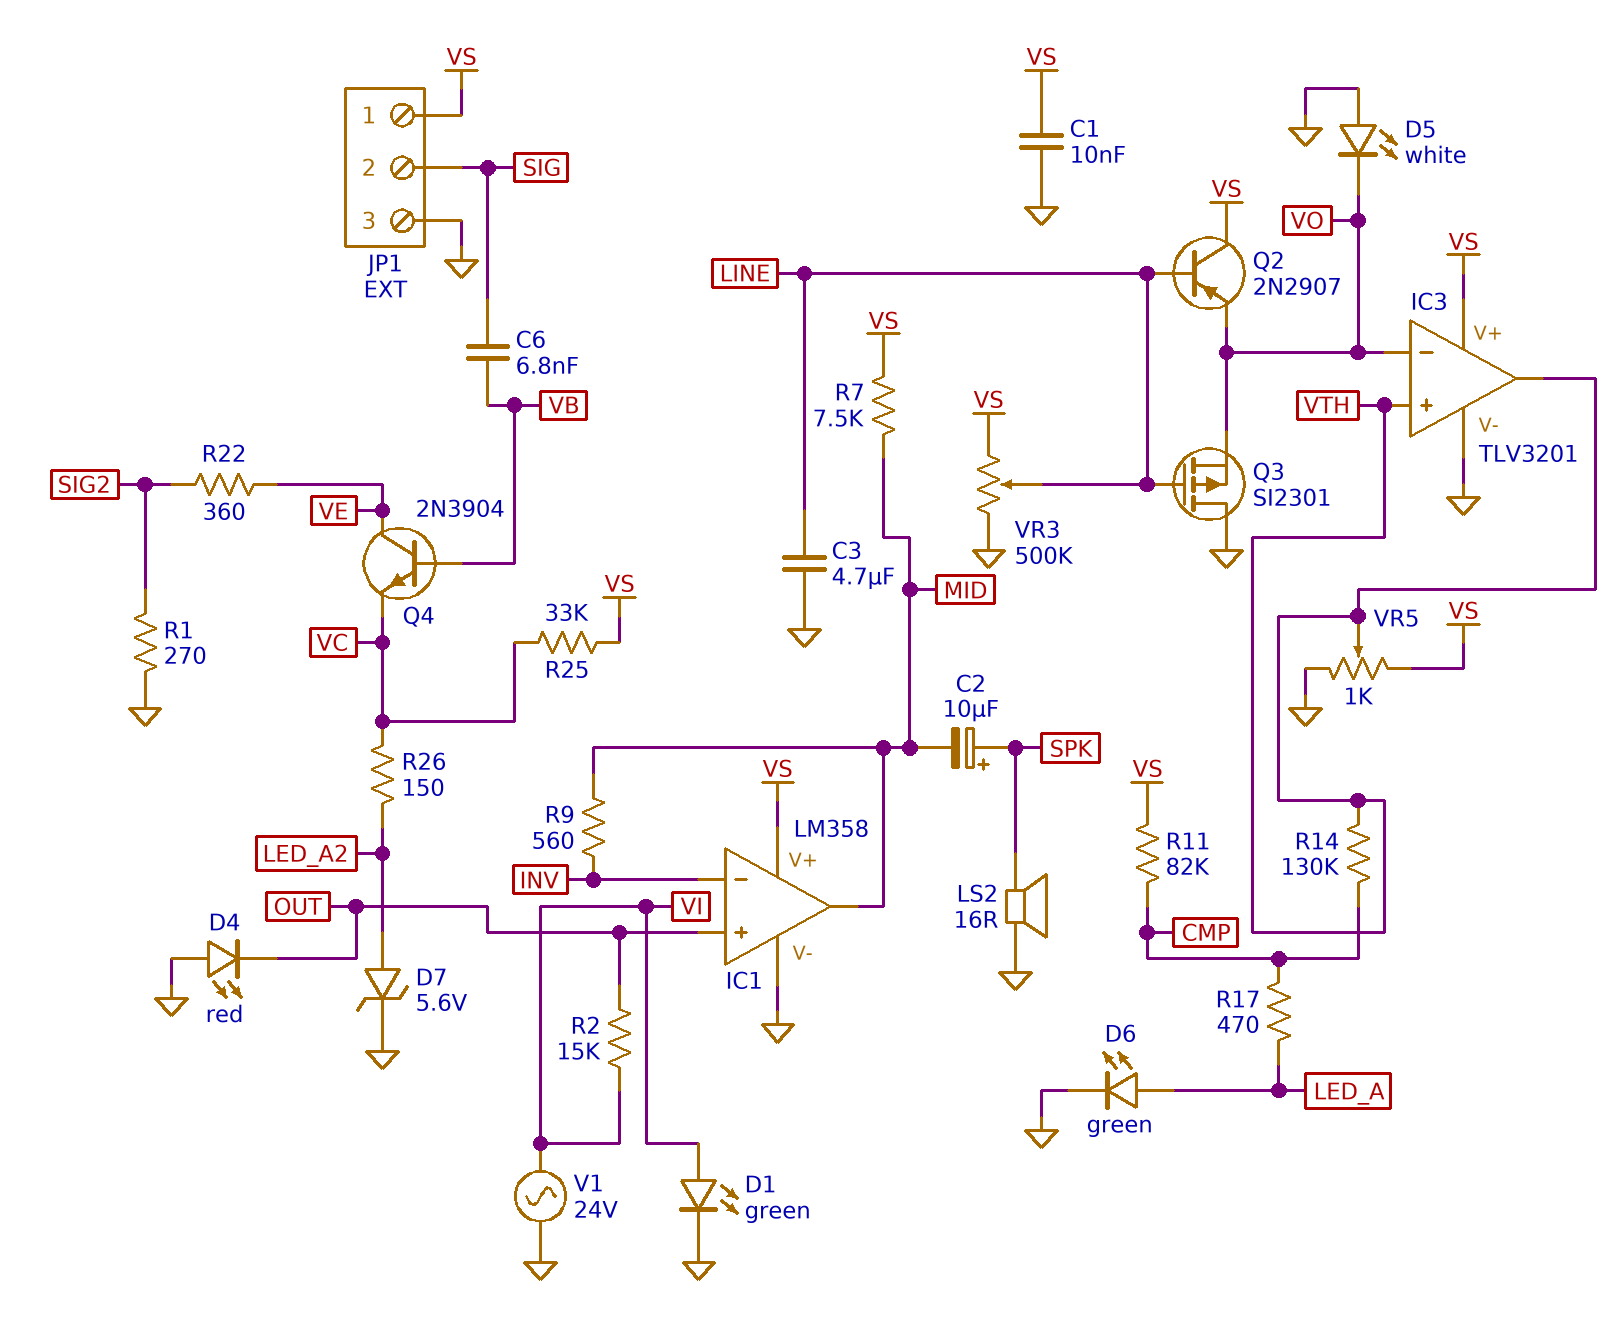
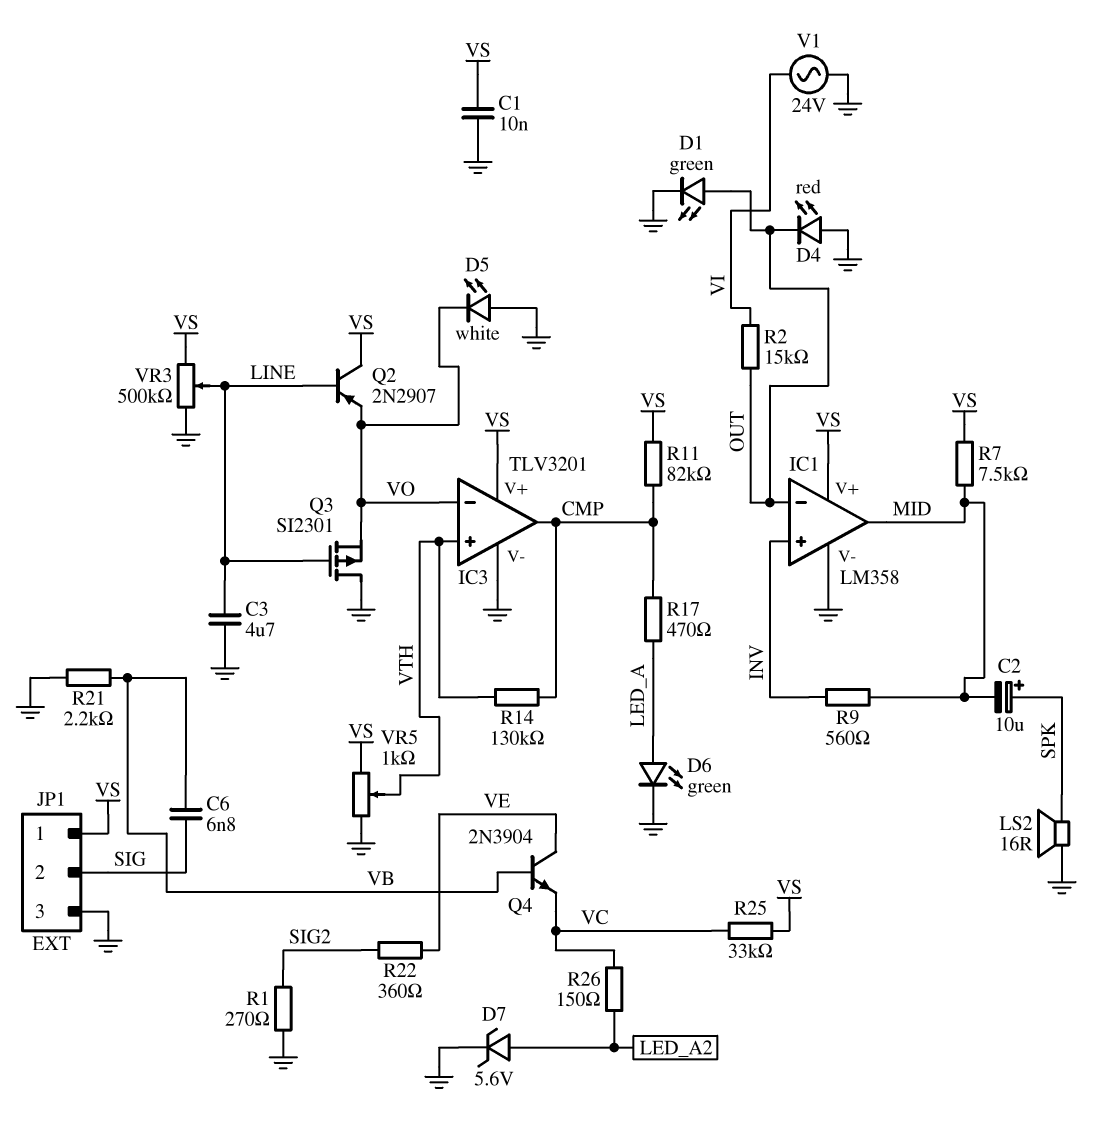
D1: LED green (A VI, K GND) -> LED green (A OUT, K GND)
IC1 pin in+: OUT -> INV
IC1 pin in-: INV -> OUT
IC3 pin out: VTH -> CMP
R21: none -> 2.2k (GND, VB)

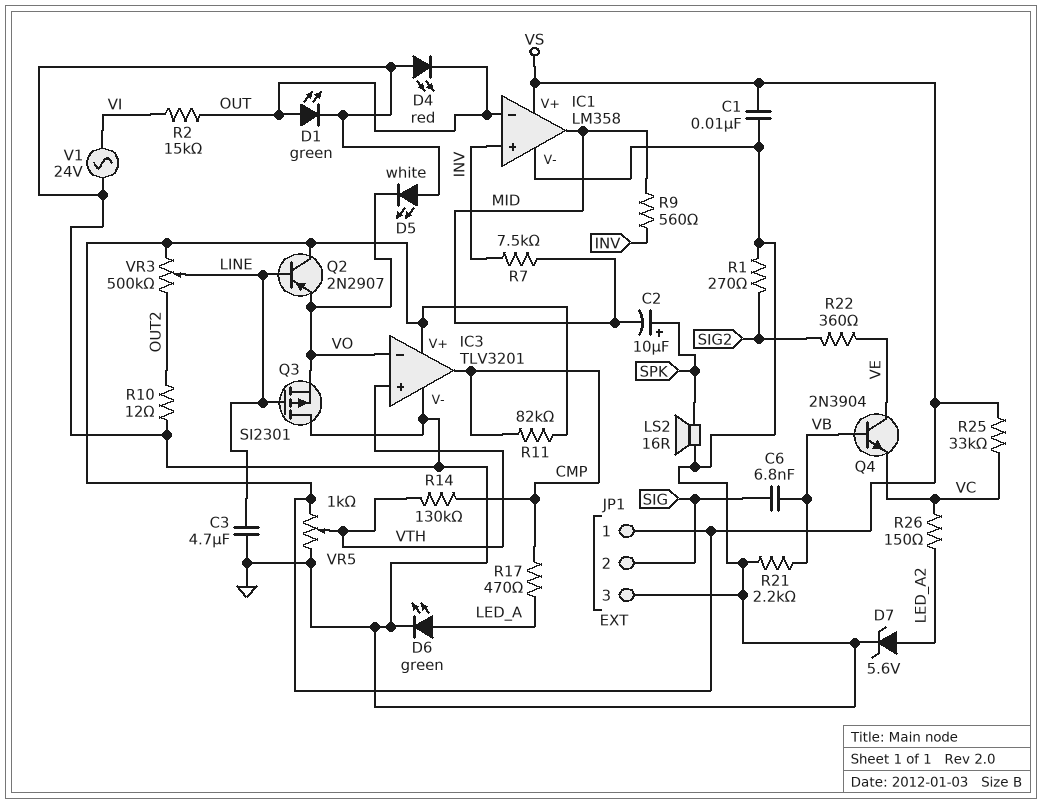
R7: 7.5k (MID, VS) -> 7.5k (INV, MID)
R10: none -> 12 (GND, OUT2)
VR3: 500k (GND, VS, wiper LINE) -> 500k (OUT2, VS, wiper LINE)

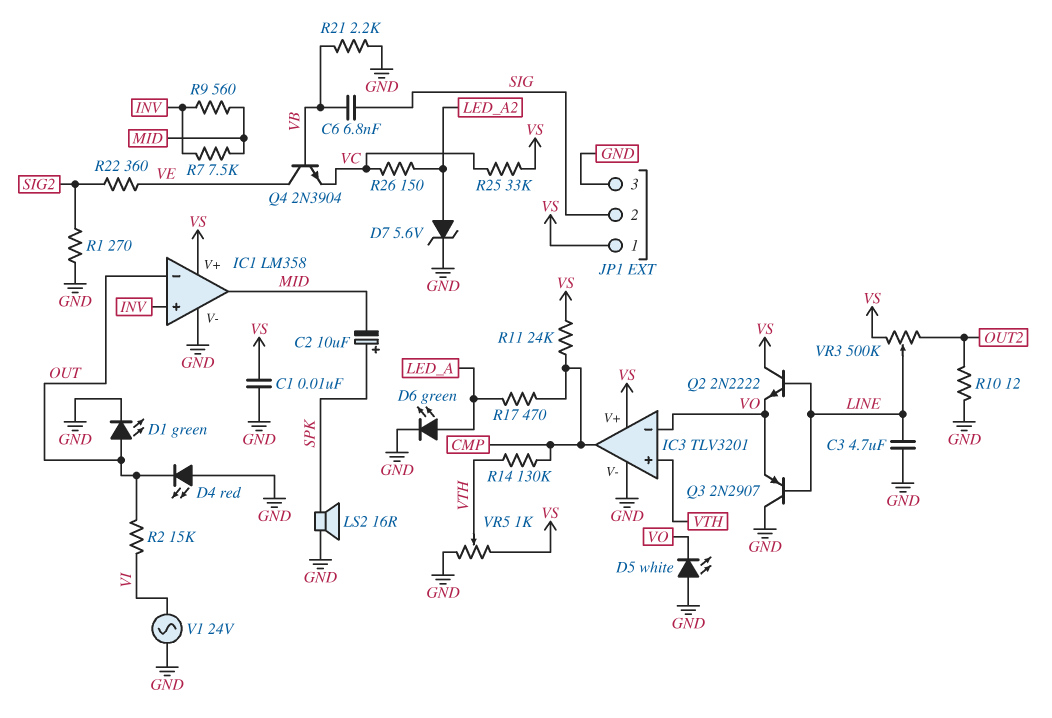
Q2: PNP 2N2907 (B LINE, C VS, E VO) -> NPN 2N2222 (B LINE, C VS, E VO)
Q3: PMOS SI2301 (G LINE, D GND, S VO) -> PNP 2N2907 (B LINE, C GND, E VO)
R11: 82k (CMP, VS) -> 24k (CMP, VS)

